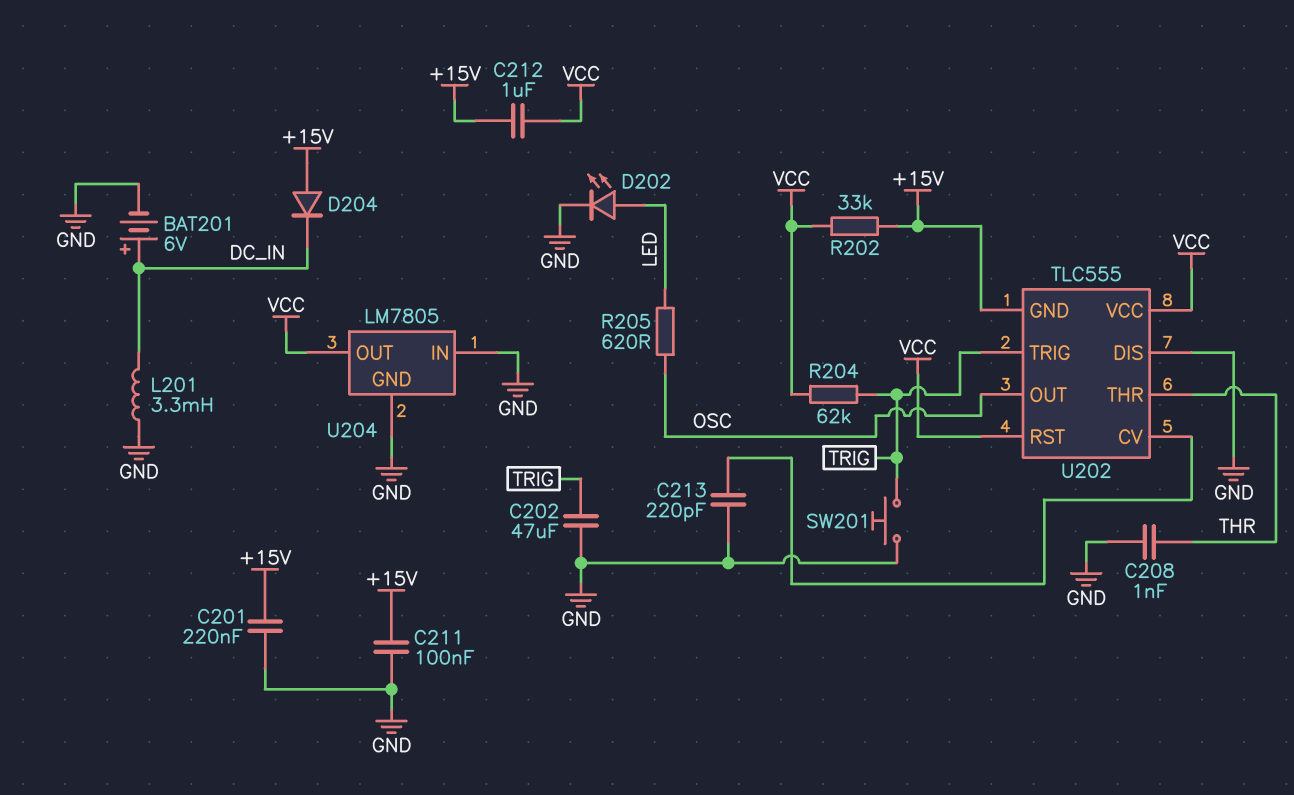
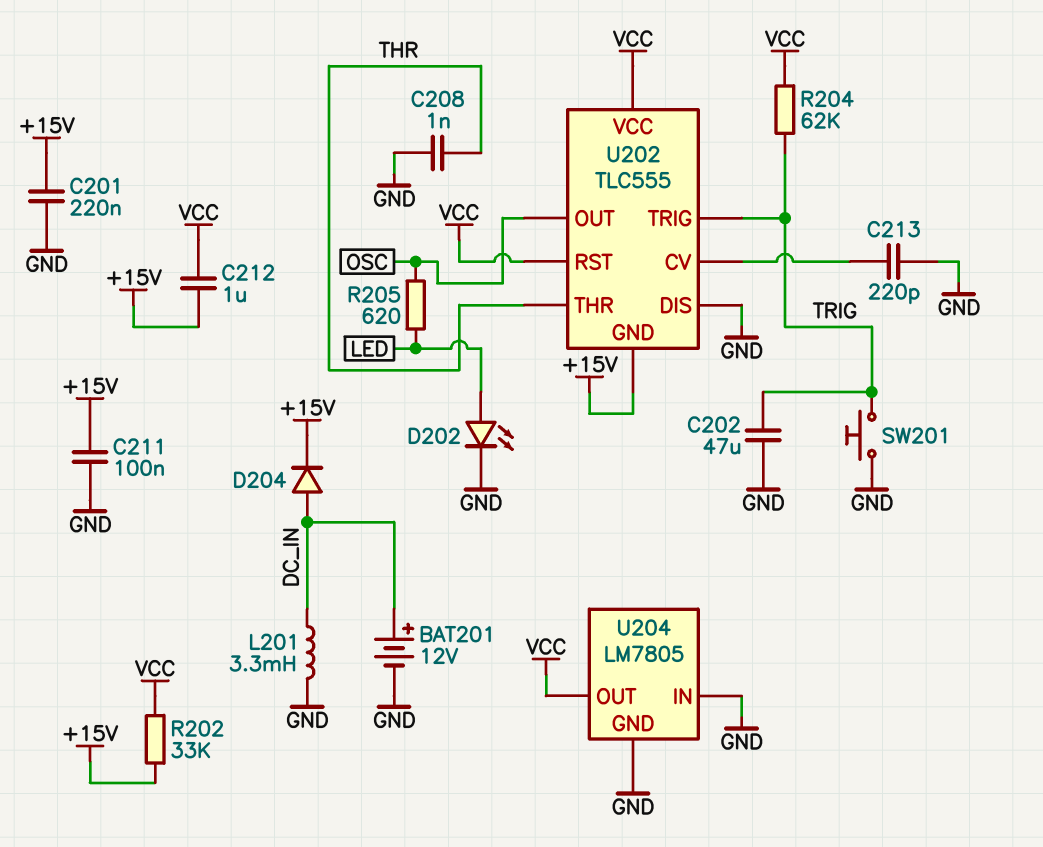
BAT201: 6V (plus DC_IN, minus GND) -> 12V (plus DC_IN, minus GND)
D204: diode (A +15V, K DC_IN) -> diode (A DC_IN, K +15V)

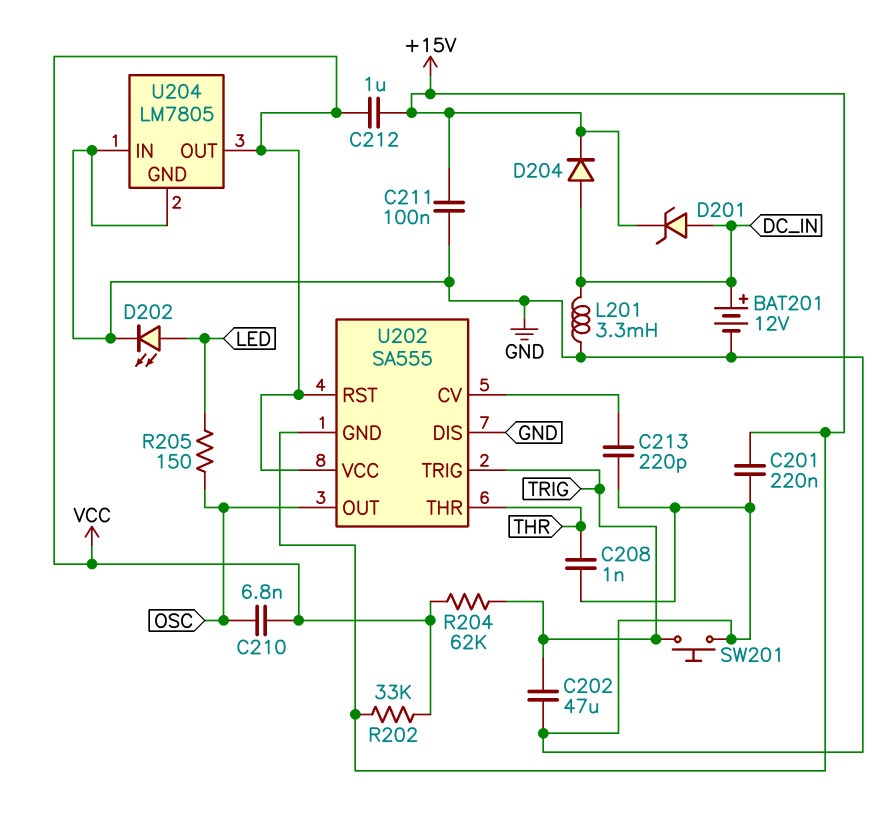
C210: none -> 6.8nF (OSC, VCC)
D201: none -> zener (A DC_IN, K +15V)
R205: 620 (LED, OSC) -> 150 (LED, OSC)
U202: TLC555 -> SA555

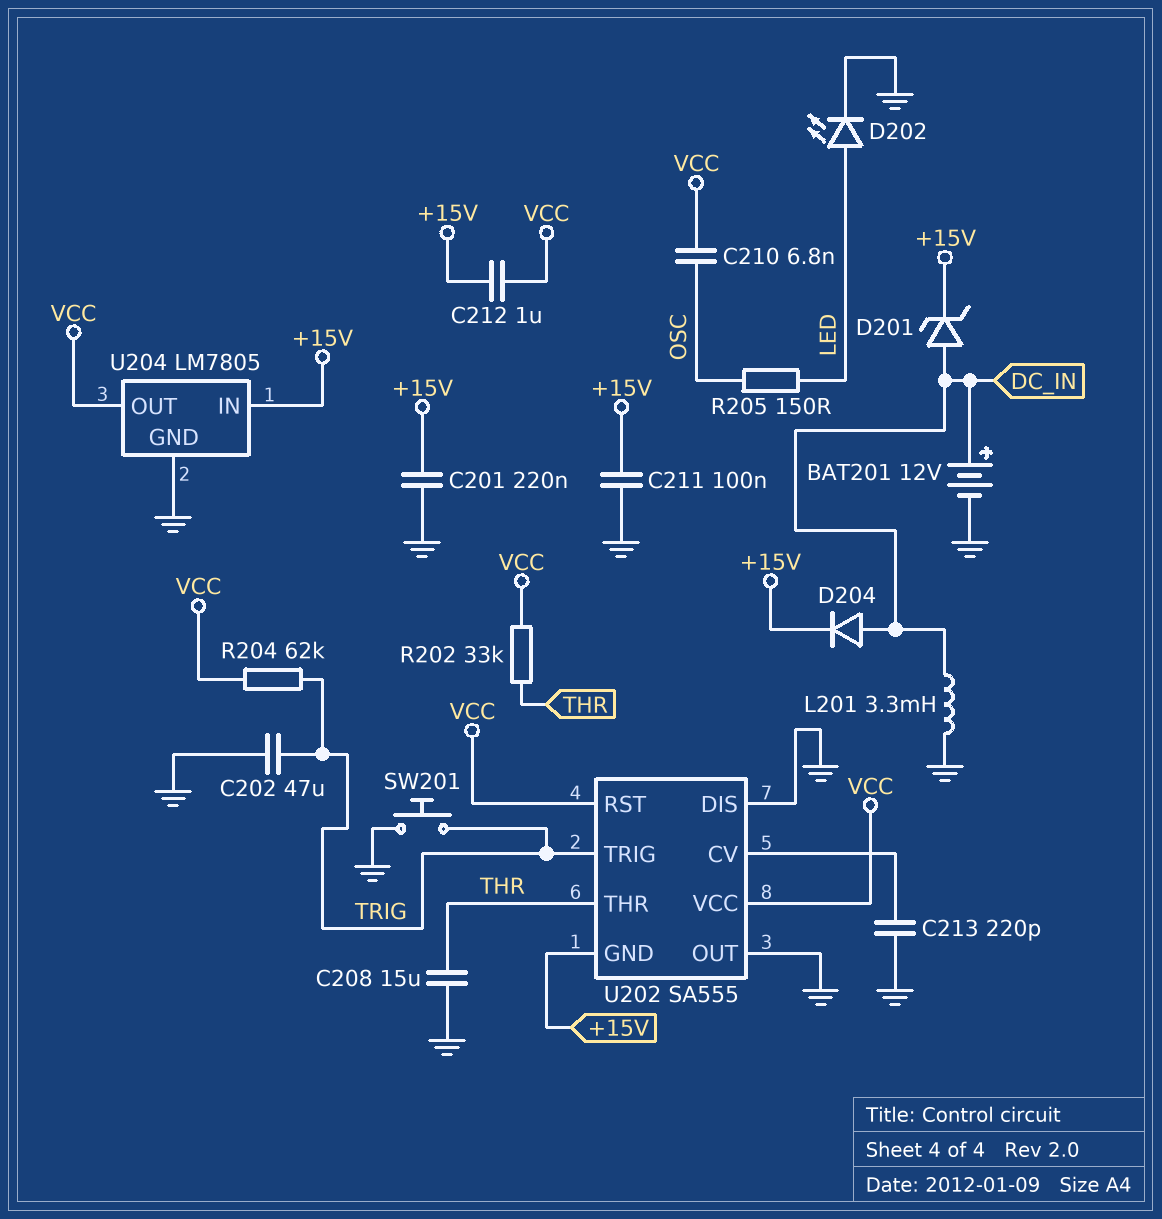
C208: 1nF (GND, THR) -> 15uF (GND, THR)
R202: 33k (+15V, VCC) -> 33k (THR, VCC)
U202 pin OUT: OSC -> GND
U204 pin IN: GND -> +15V

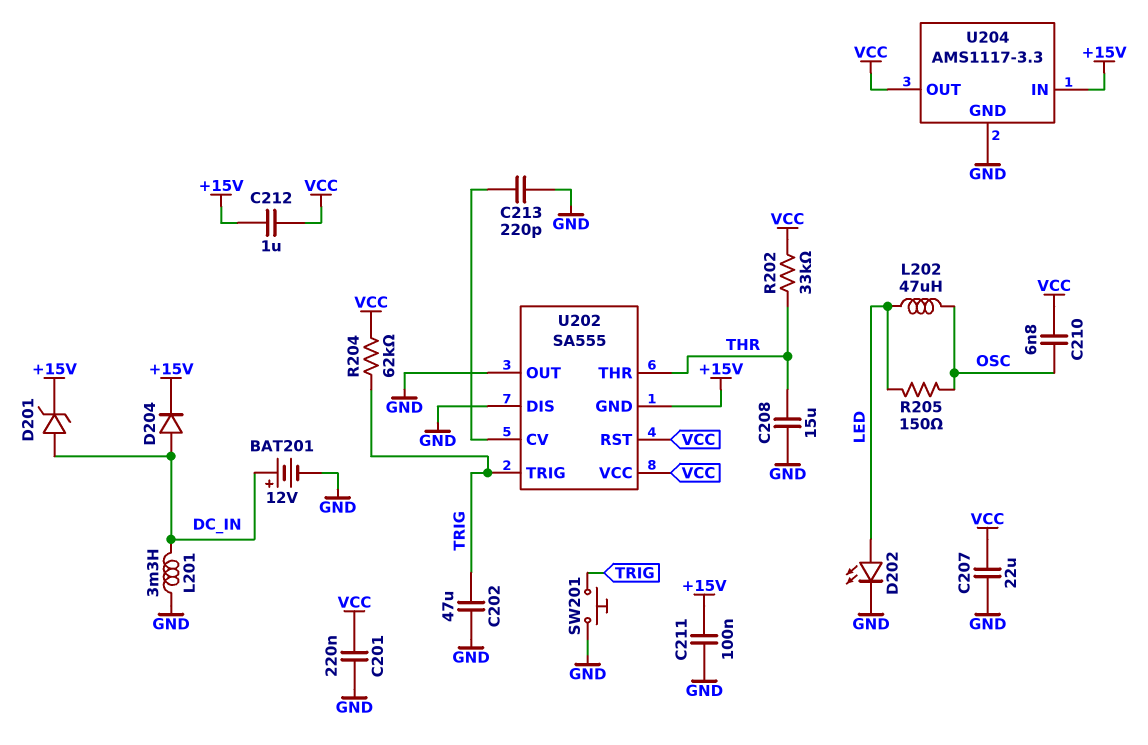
C201: 220nF (+15V, GND) -> 220nF (GND, VCC)
C207: none -> 22uF (GND, VCC)
L202: none -> 47uH (LED, OSC)
U204: LM7805 -> AMS1117-3.3

